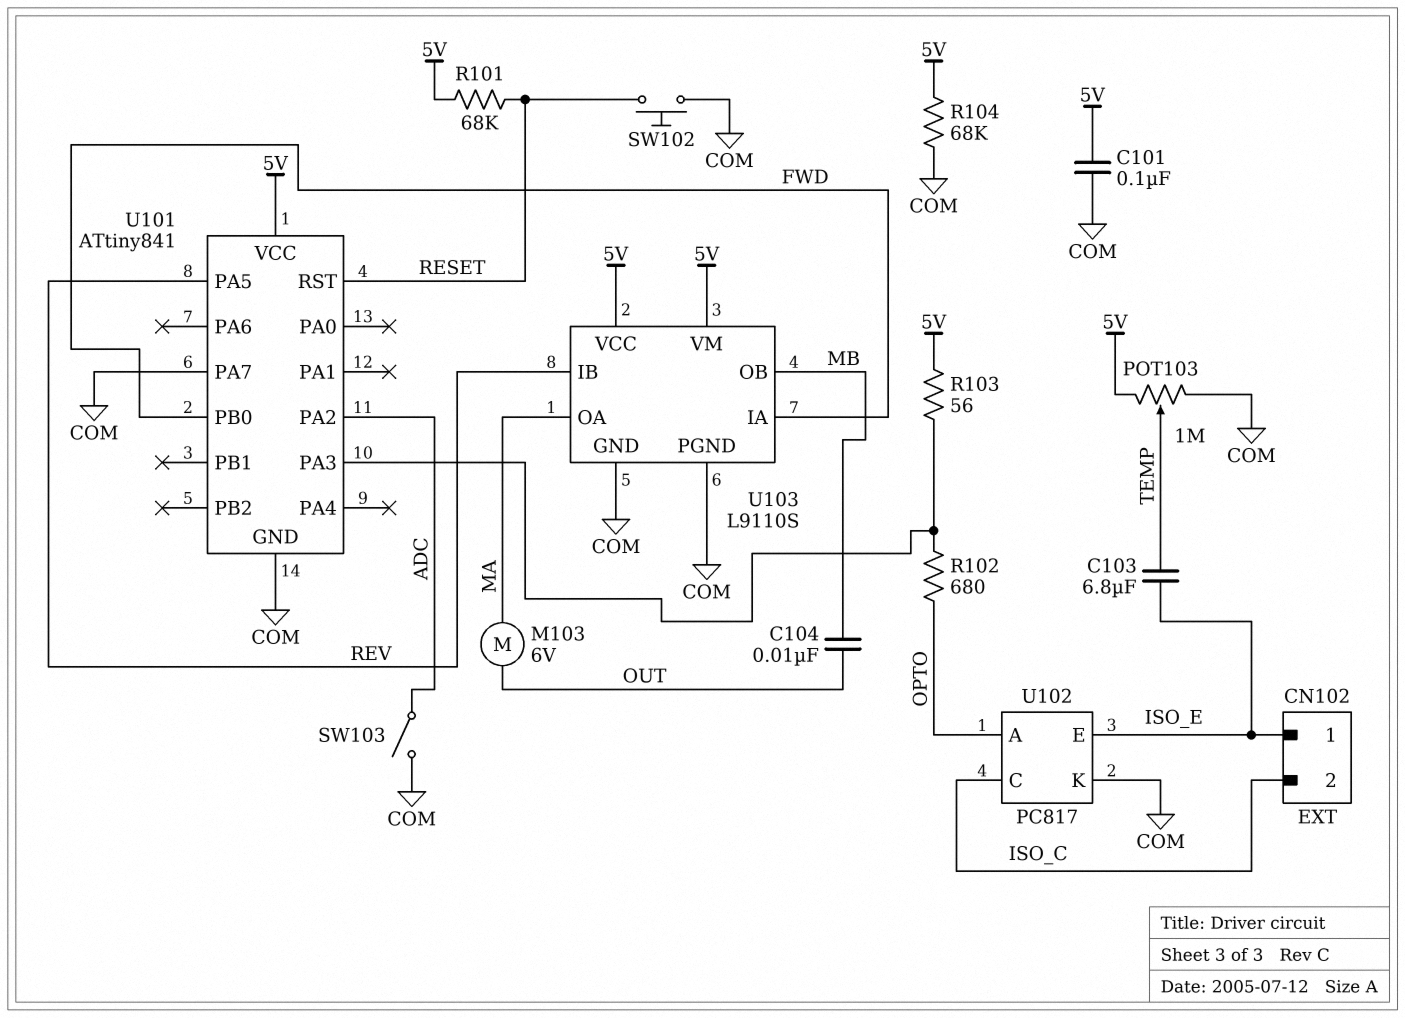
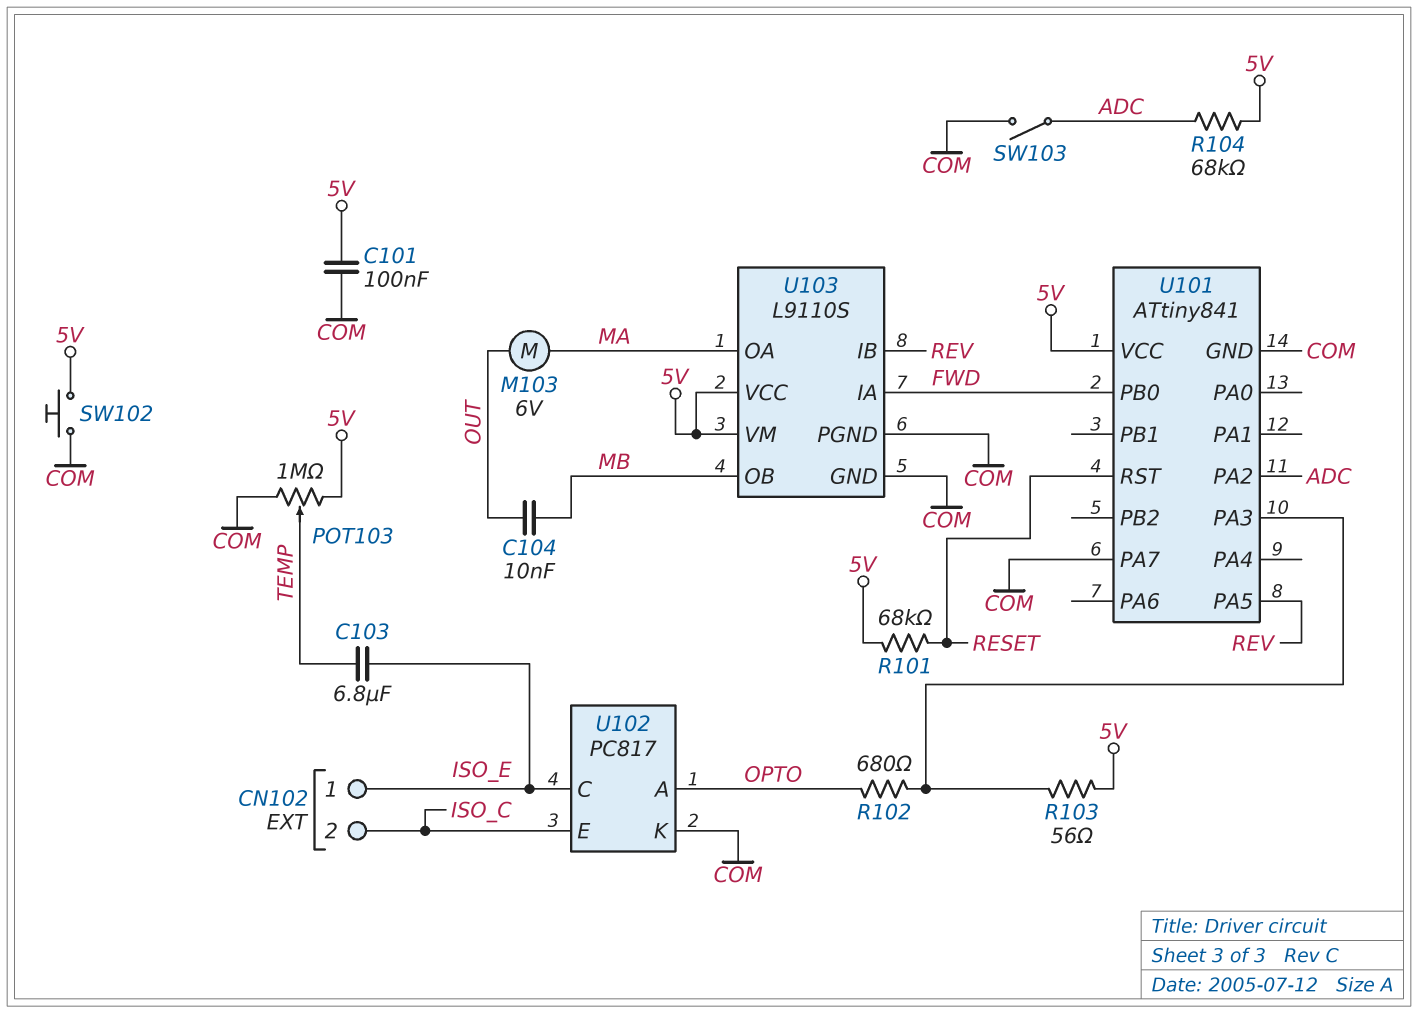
R104: 68k (5V, COM) -> 68k (5V, ADC)
SW102: button (COM, RESET) -> button (5V, COM)
U102 pin C: ISO_C -> ISO_E
U102 pin E: ISO_E -> ISO_C

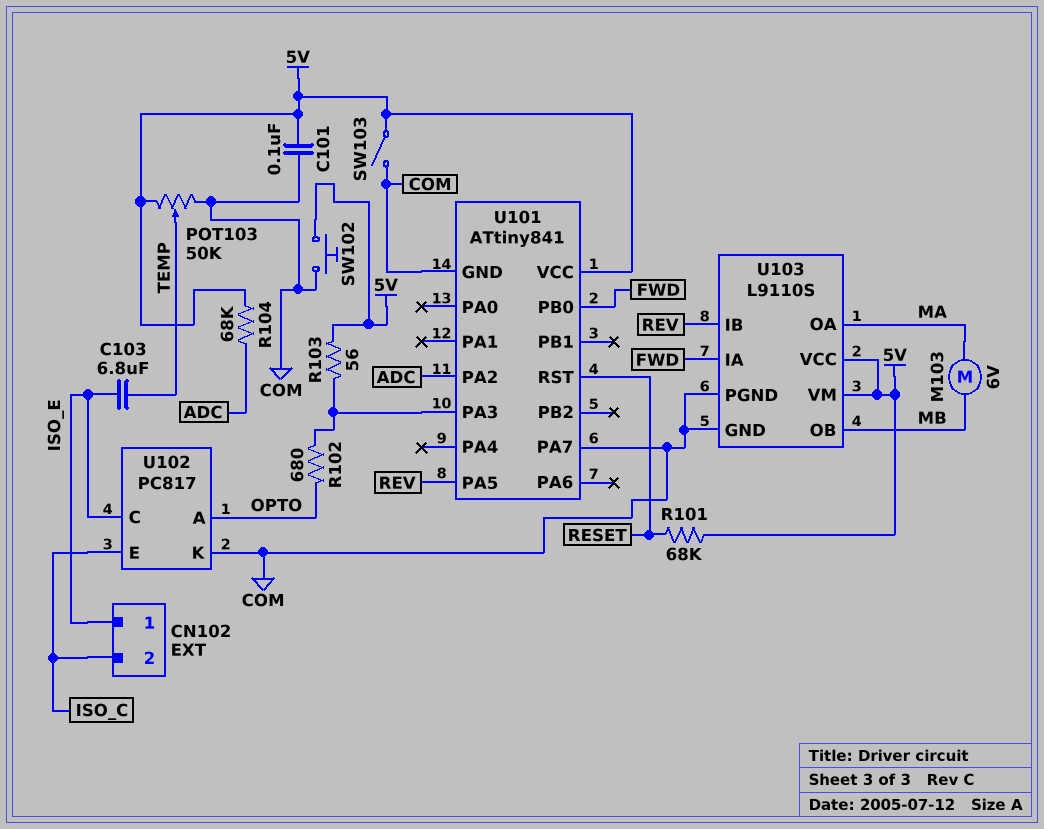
C104: 10nF (MB, OUT) -> none
M103: motor 6V (MA, OUT) -> motor 6V (MA, MB)
POT103: 1M (5V, COM, wiper TEMP) -> 50k (5V, COM, wiper TEMP)
SW103: switch (ADC, COM) -> switch (5V, COM)

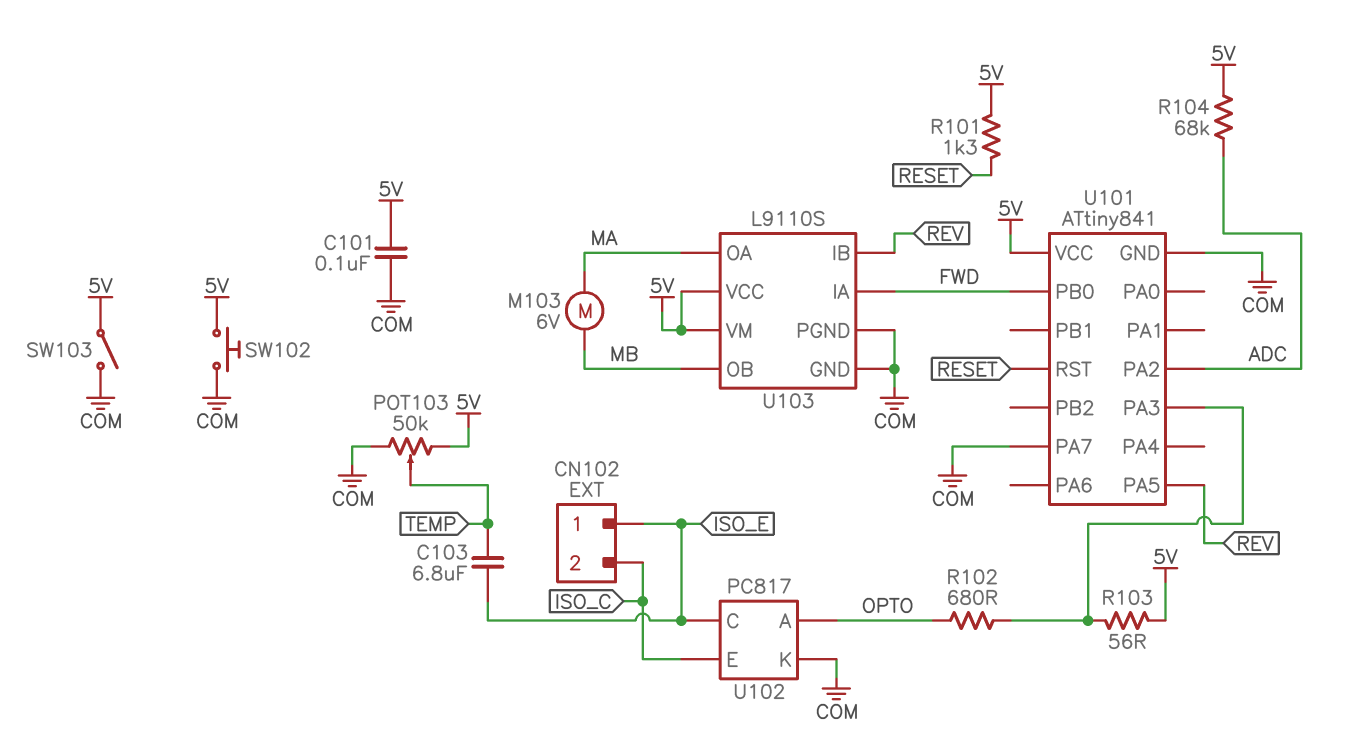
R101: 68k (5V, RESET) -> 1.3k (5V, RESET)

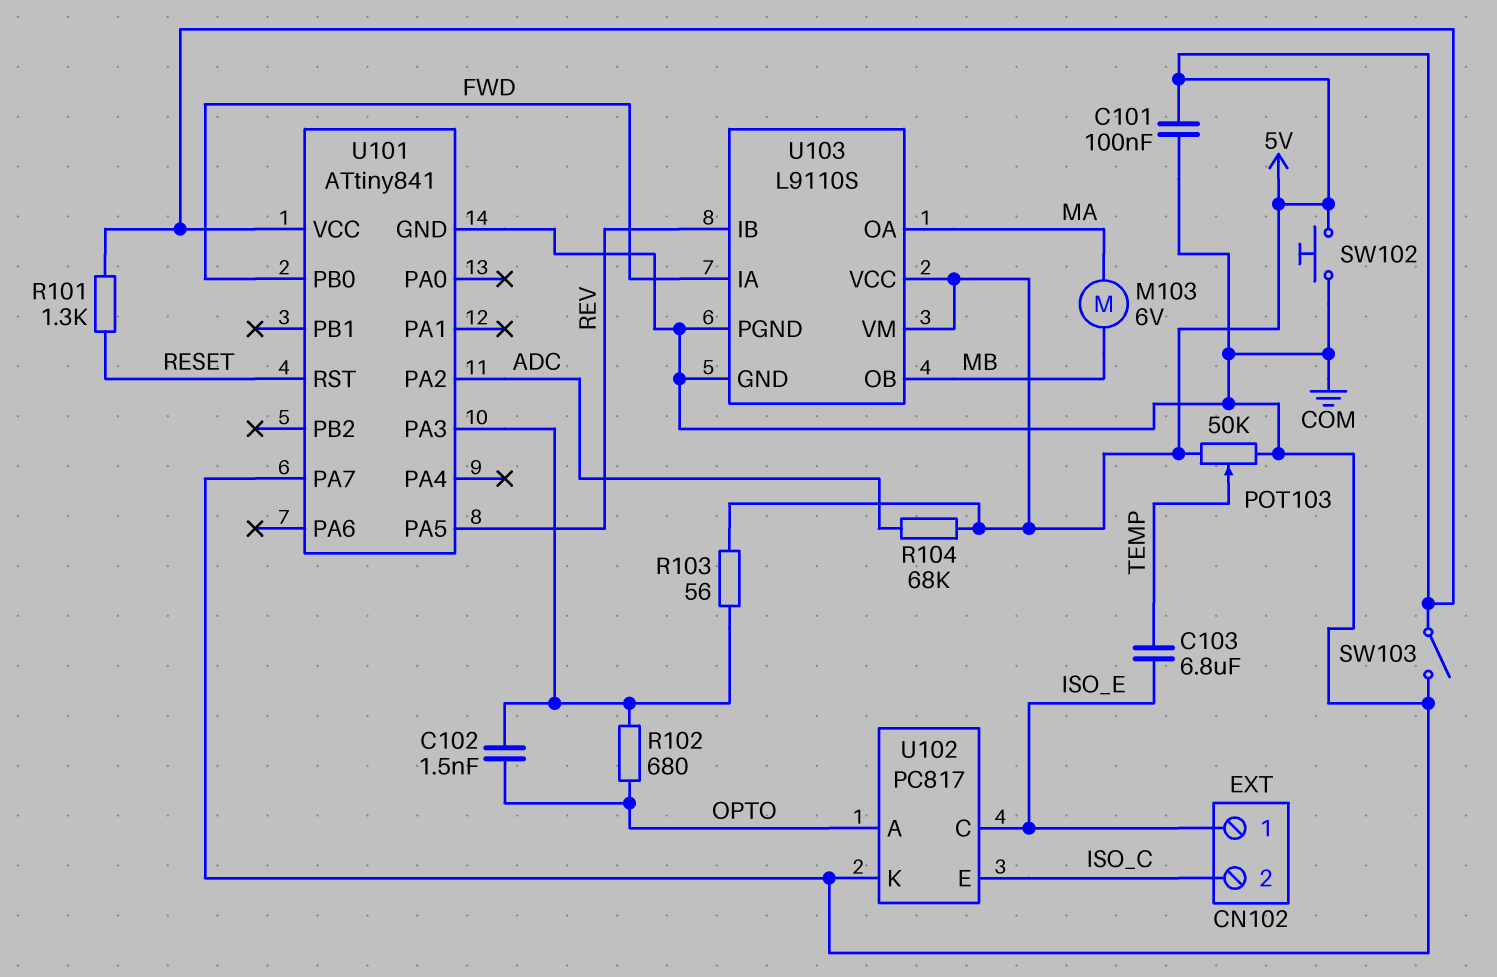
C102: none -> 1.5nF (OPTO, U101/PA3)

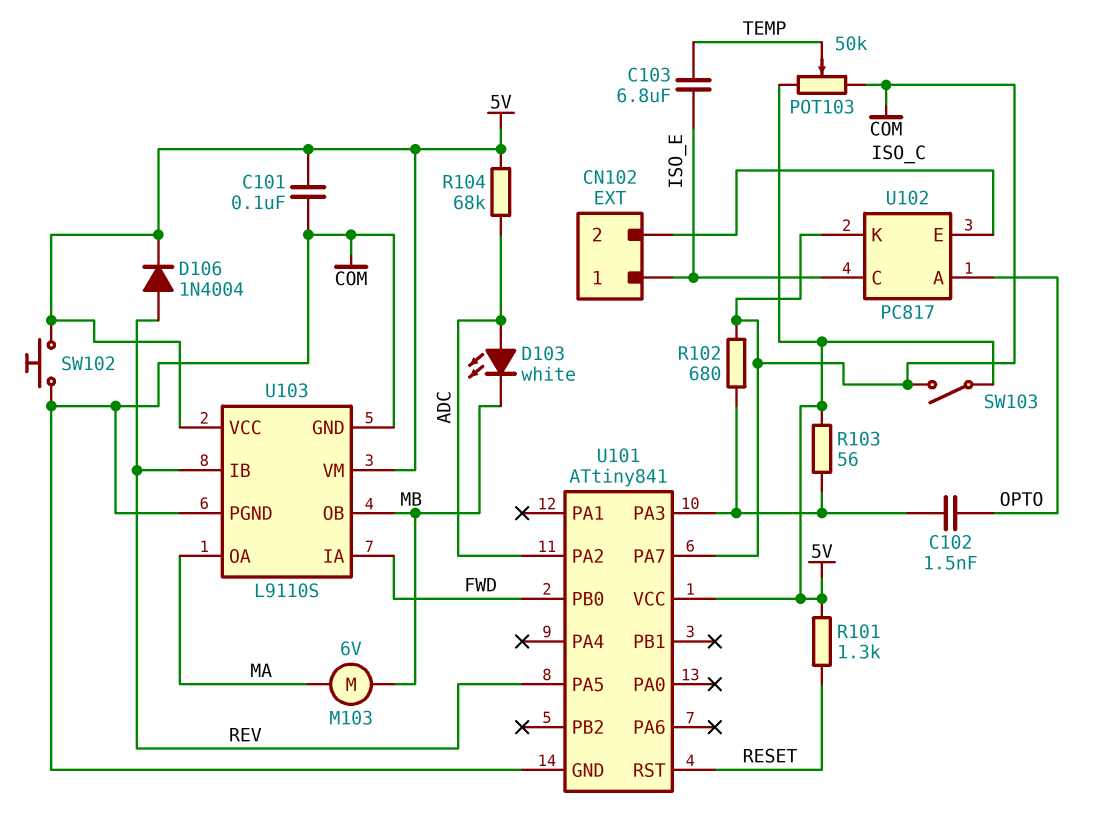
D103: none -> LED white (A ADC, K MB)
D106: none -> diode 1N4004 (A REV, K 5V)
R102: 680 (OPTO, U101/PA3) -> 680 (COM, U101/PA3)

